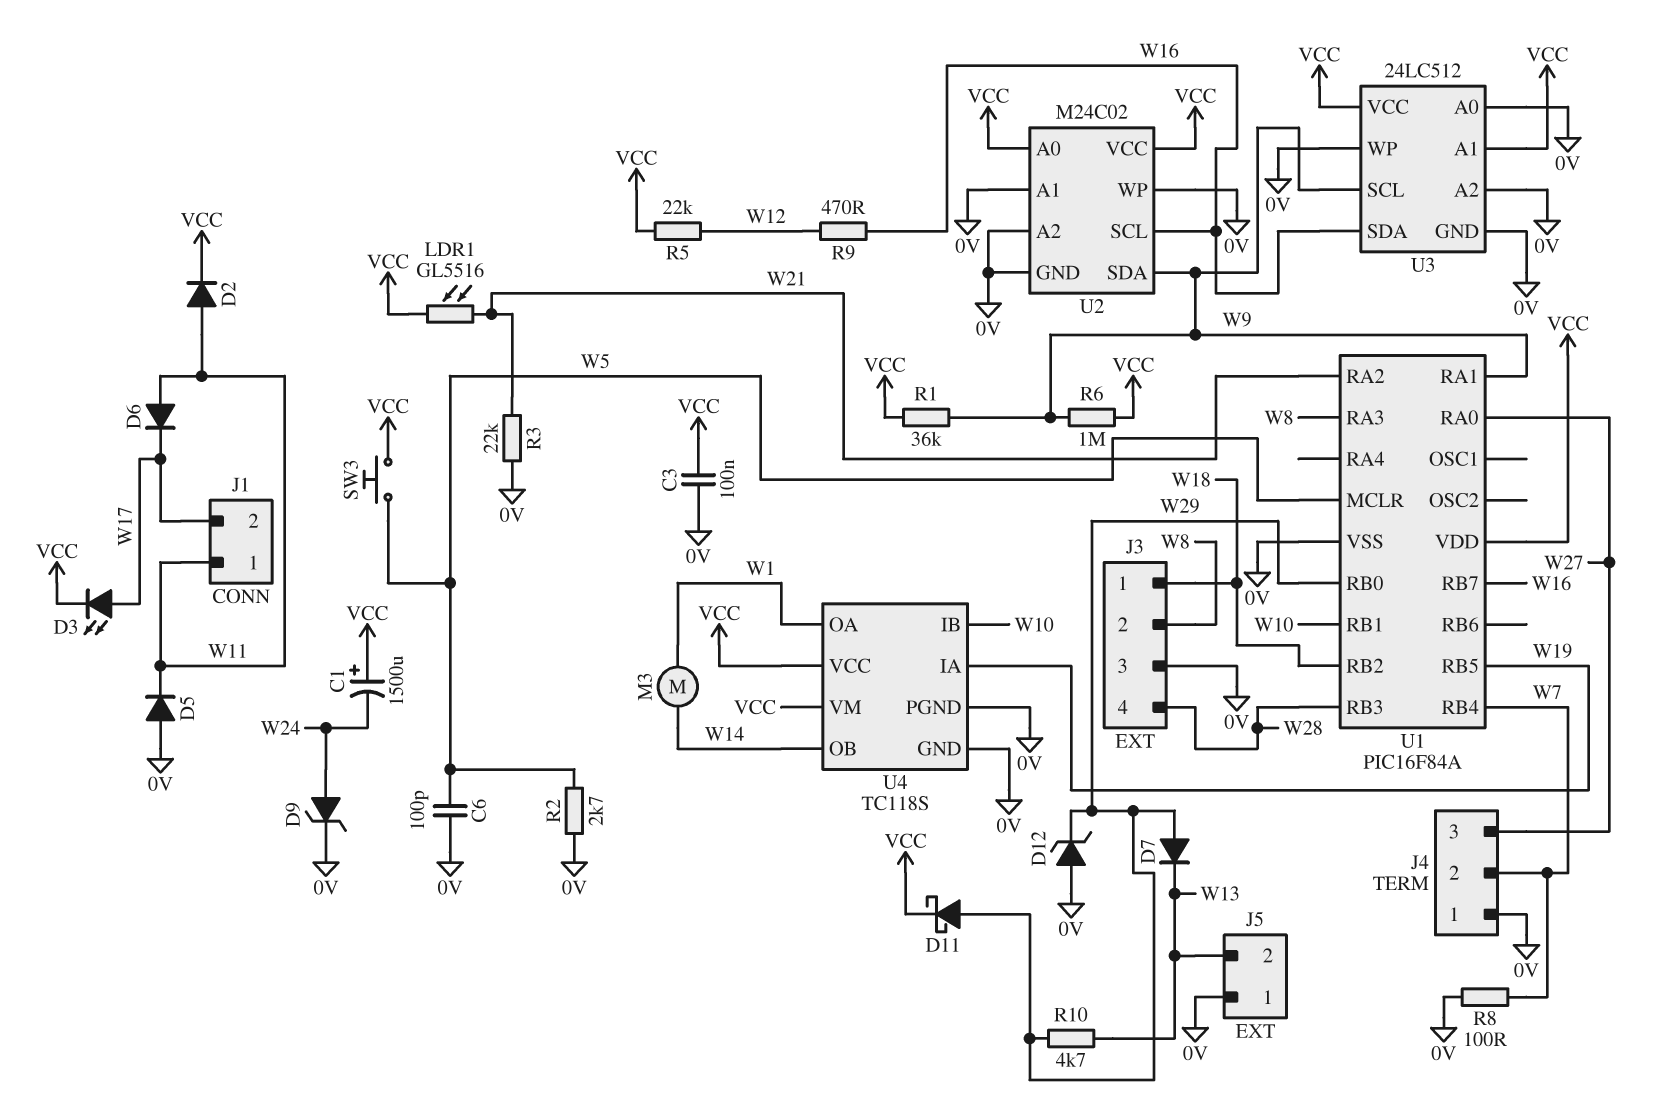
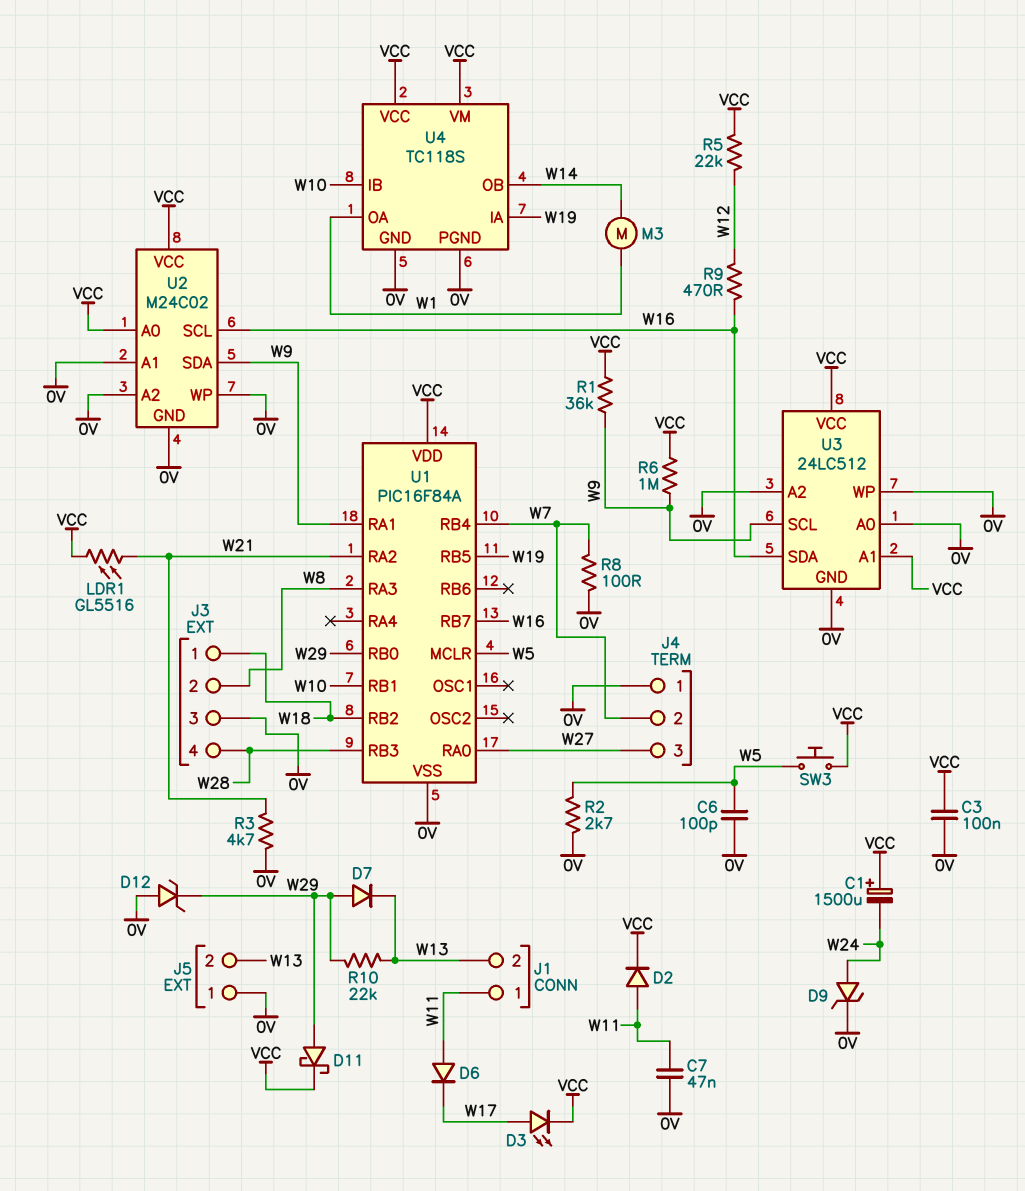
C7: none -> 47nF (0V, W11)
D5: diode (A 0V, K W11) -> none
J1 pin 2: W17 -> W13
R3: 22k (0V, W21) -> 4.7k (0V, W21)
R10: 4.7k (W13, W29) -> 22k (W13, W29)

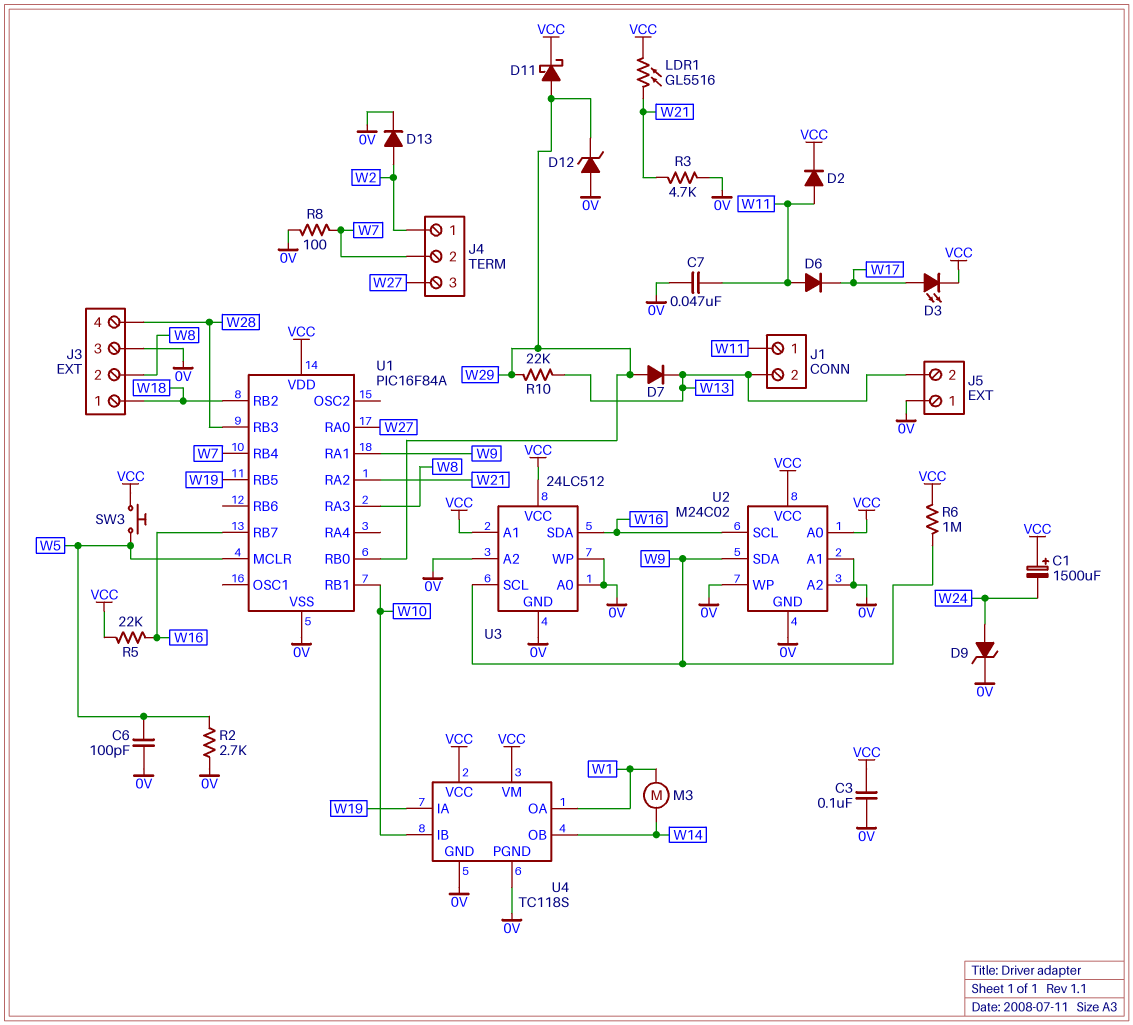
D13: none -> diode (A W2, K 0V)
J4 pin 1: 0V -> W2
R1: 36k (VCC, W9) -> none
R5: 22k (VCC, W12) -> 22k (VCC, W16)
R9: 470 (W12, W16) -> none

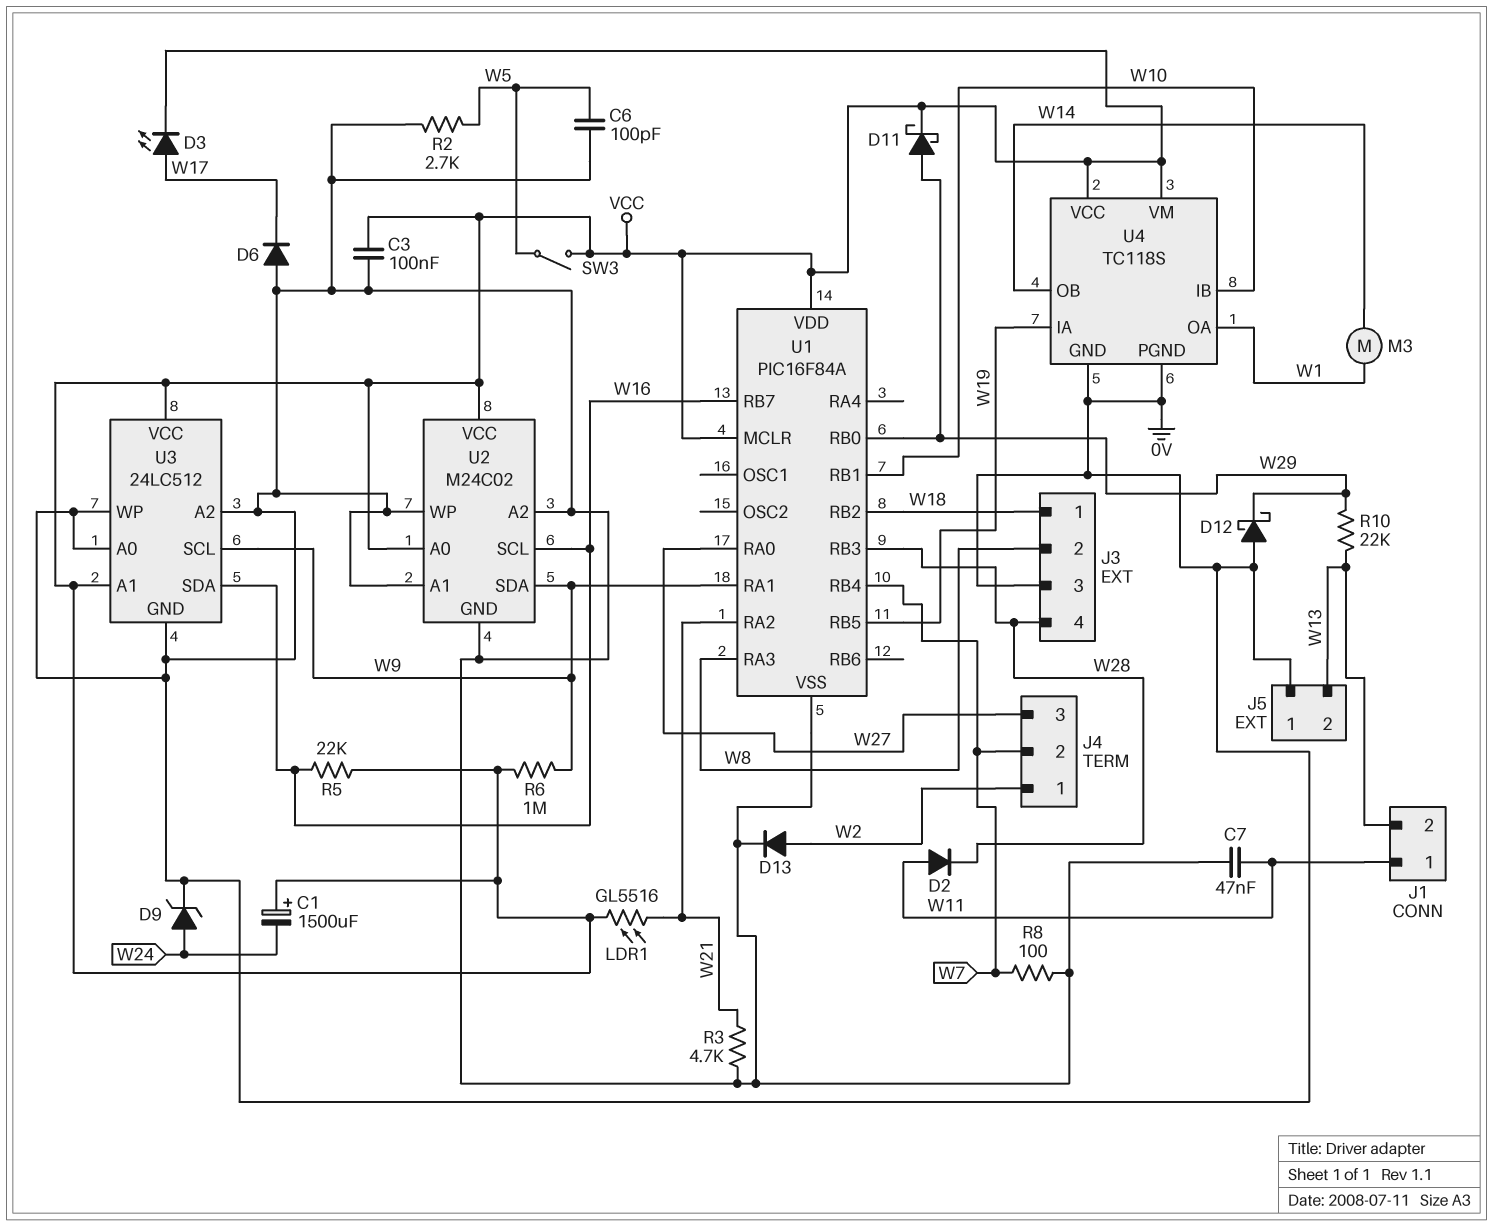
D2: diode (A W11, K VCC) -> diode (A W11, K W28)
D6: diode (A W11, K W17) -> diode (A 0V, K W17)
D7: diode (A W29, K W13) -> none
D12: zener (A 0V, K W29) -> schottky (A 0V, K W29)
SW3: button (VCC, W5) -> switch (VCC, W5)
U1 pin MCLR: W5 -> VCC

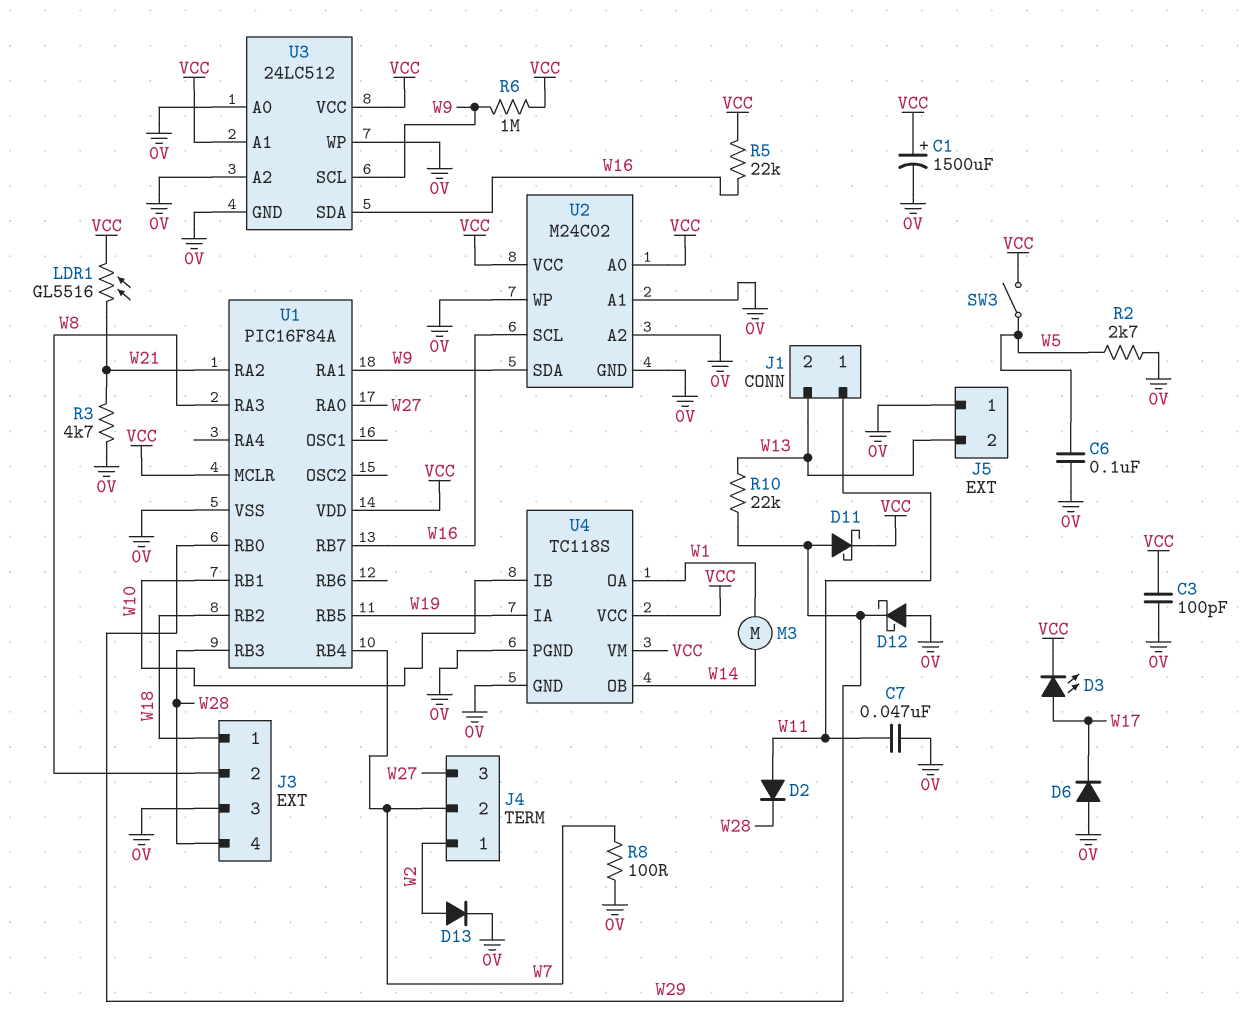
C1: 1500uF (plus VCC, minus W24) -> 1500uF (plus VCC, minus 0V)
C3: 100nF (0V, VCC) -> 100pF (0V, VCC)
C6: 100pF (0V, W5) -> 100nF (0V, W5)
D9: zener (A W24, K 0V) -> none

